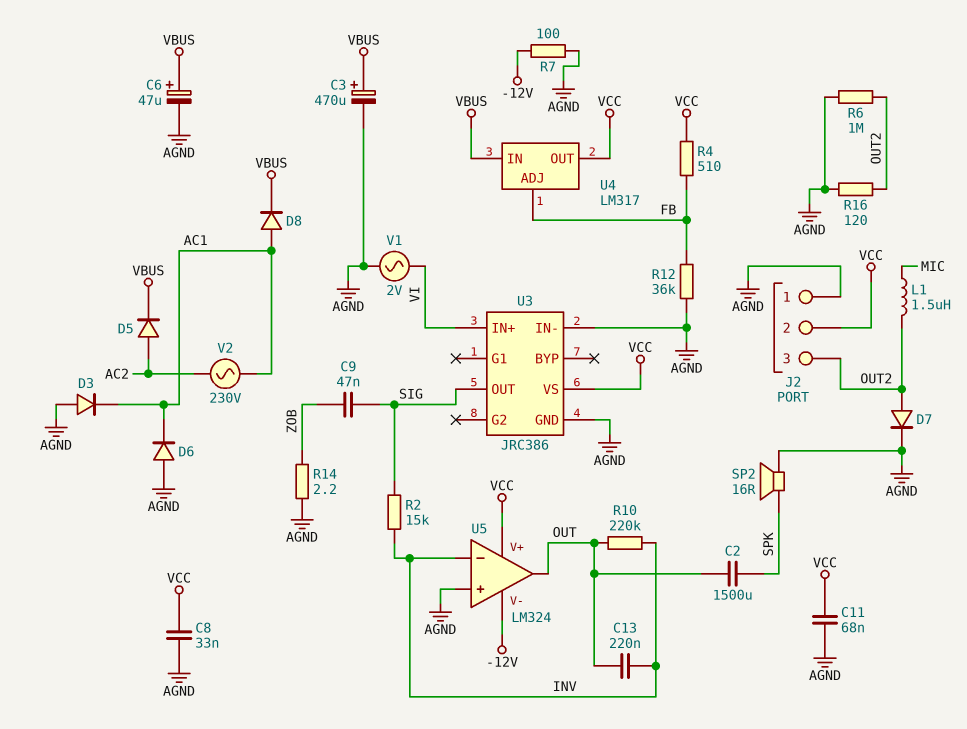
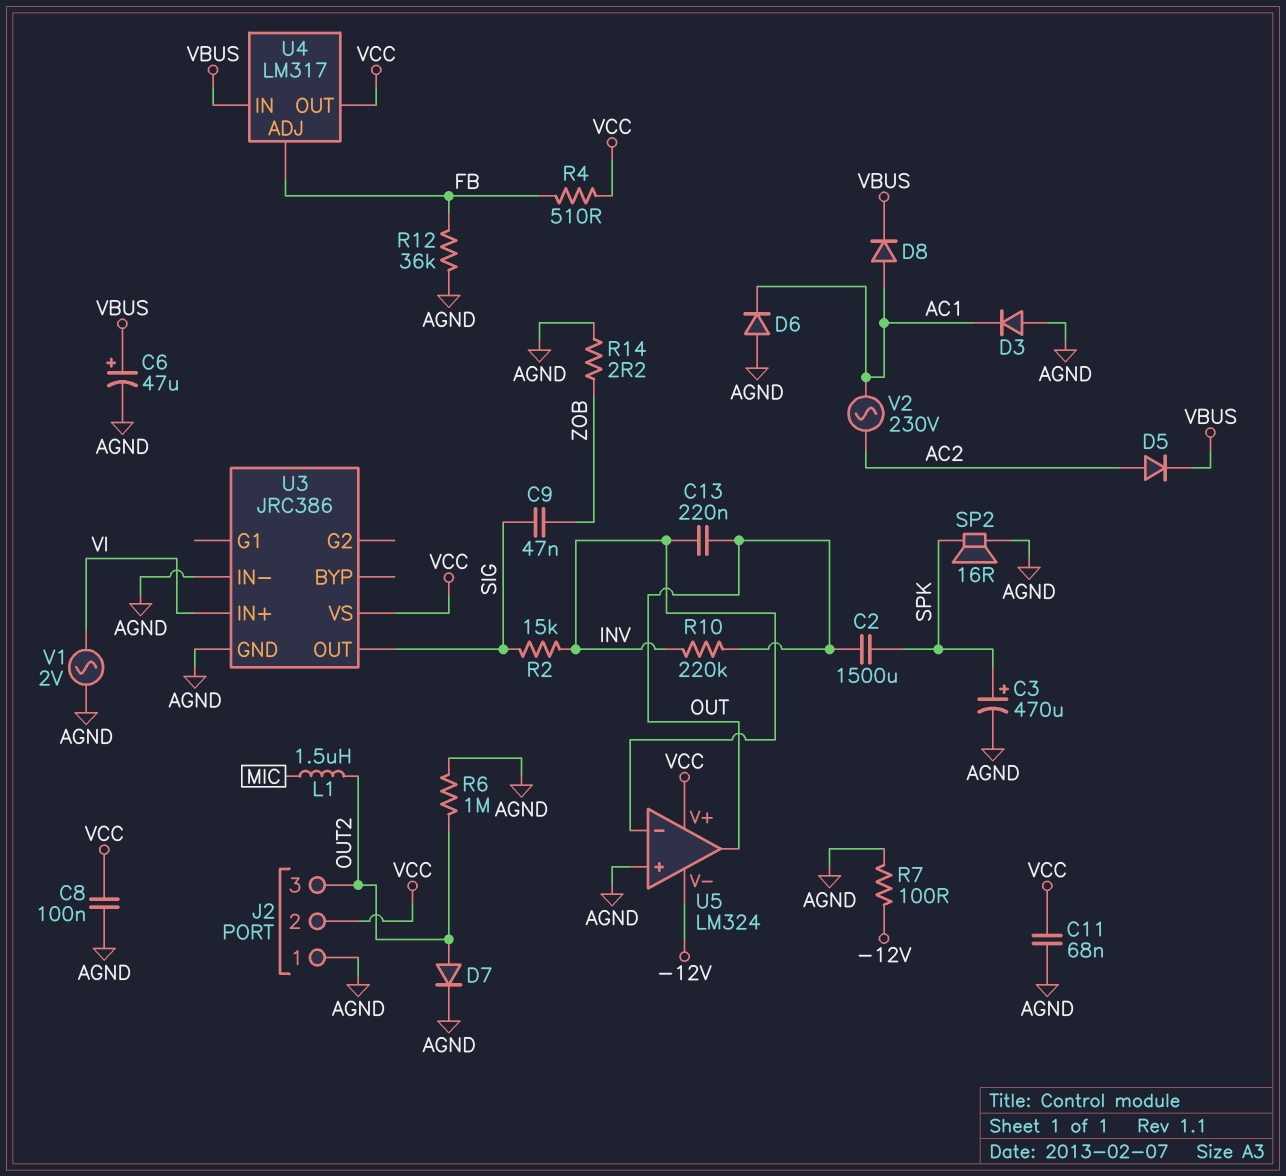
C3: 470uF (plus VBUS, minus AGND) -> 470uF (plus SPK, minus AGND)
C8: 33nF (AGND, VCC) -> 100nF (AGND, VCC)
R16: 120 (AGND, OUT2) -> none

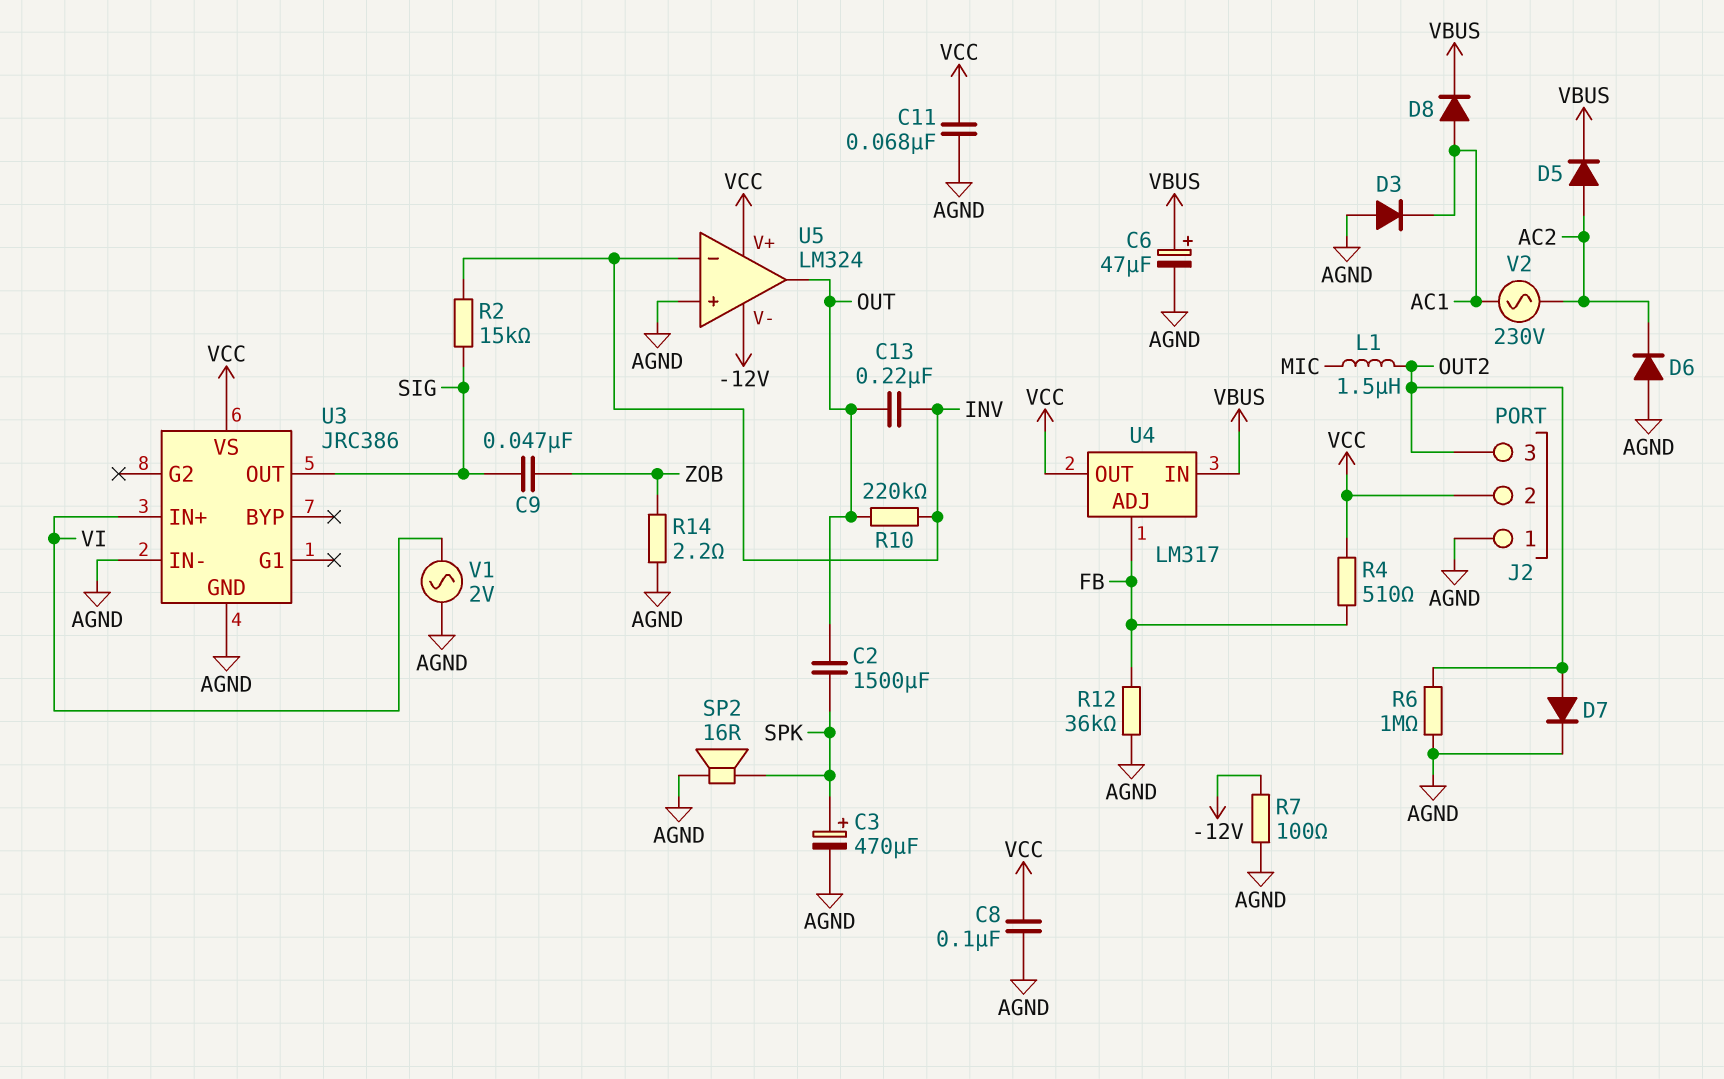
D6: diode (A AGND, K AC1) -> diode (A AGND, K AC2)

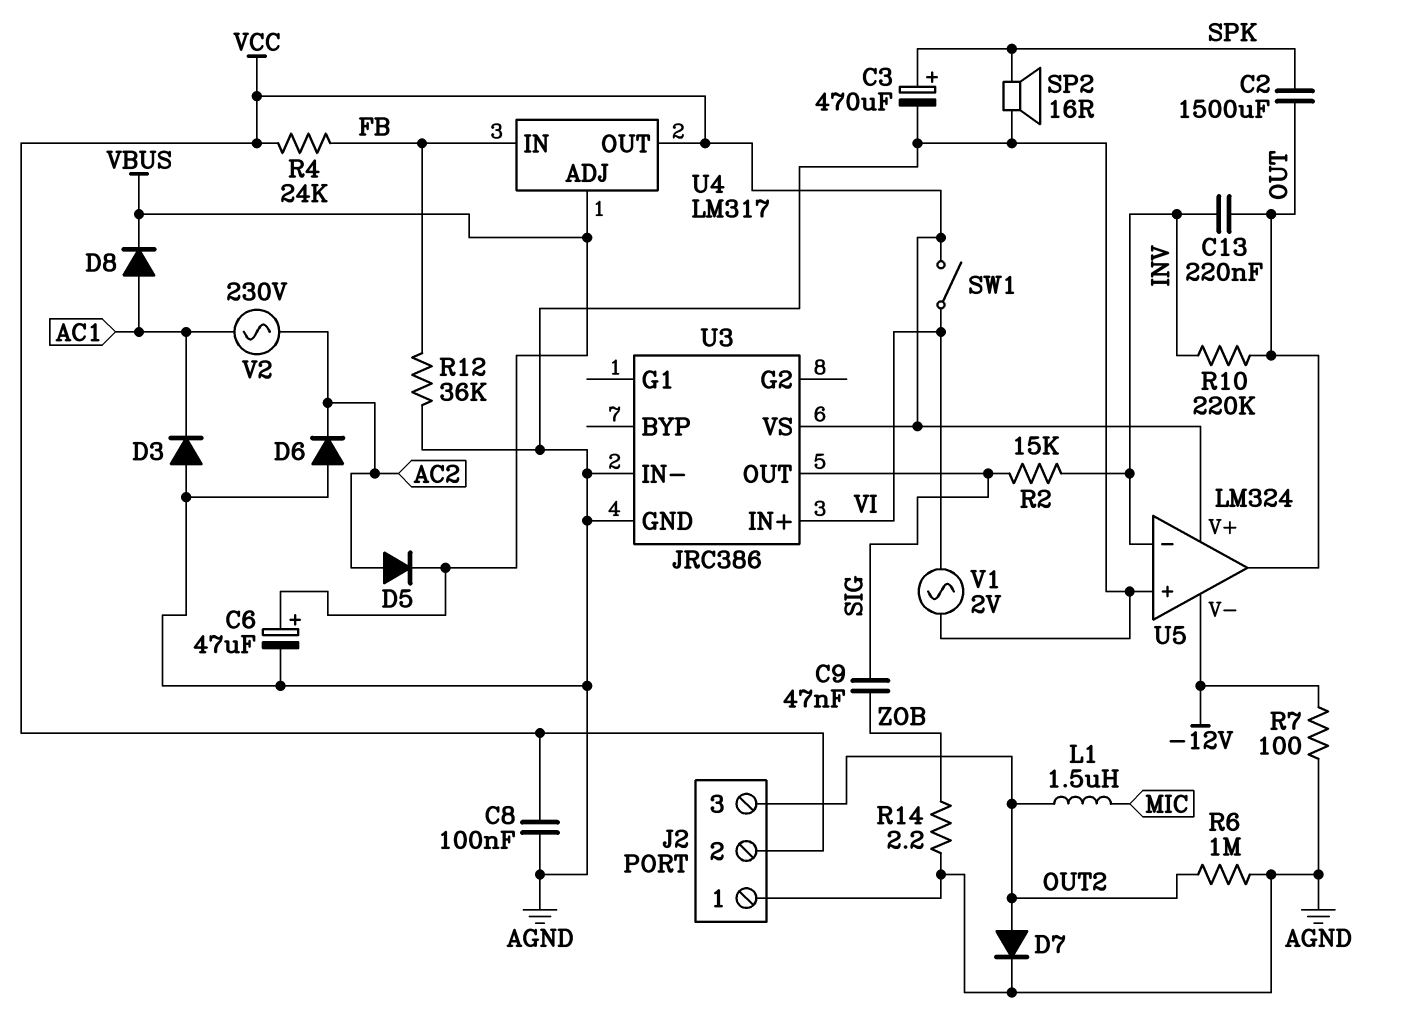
C11: 68nF (AGND, VCC) -> none
R4: 510 (FB, VCC) -> 24k (FB, VCC)
SW1: none -> switch (VCC, VI)
U4 pin ADJ: FB -> VBUS
U4 pin IN: VBUS -> FB

